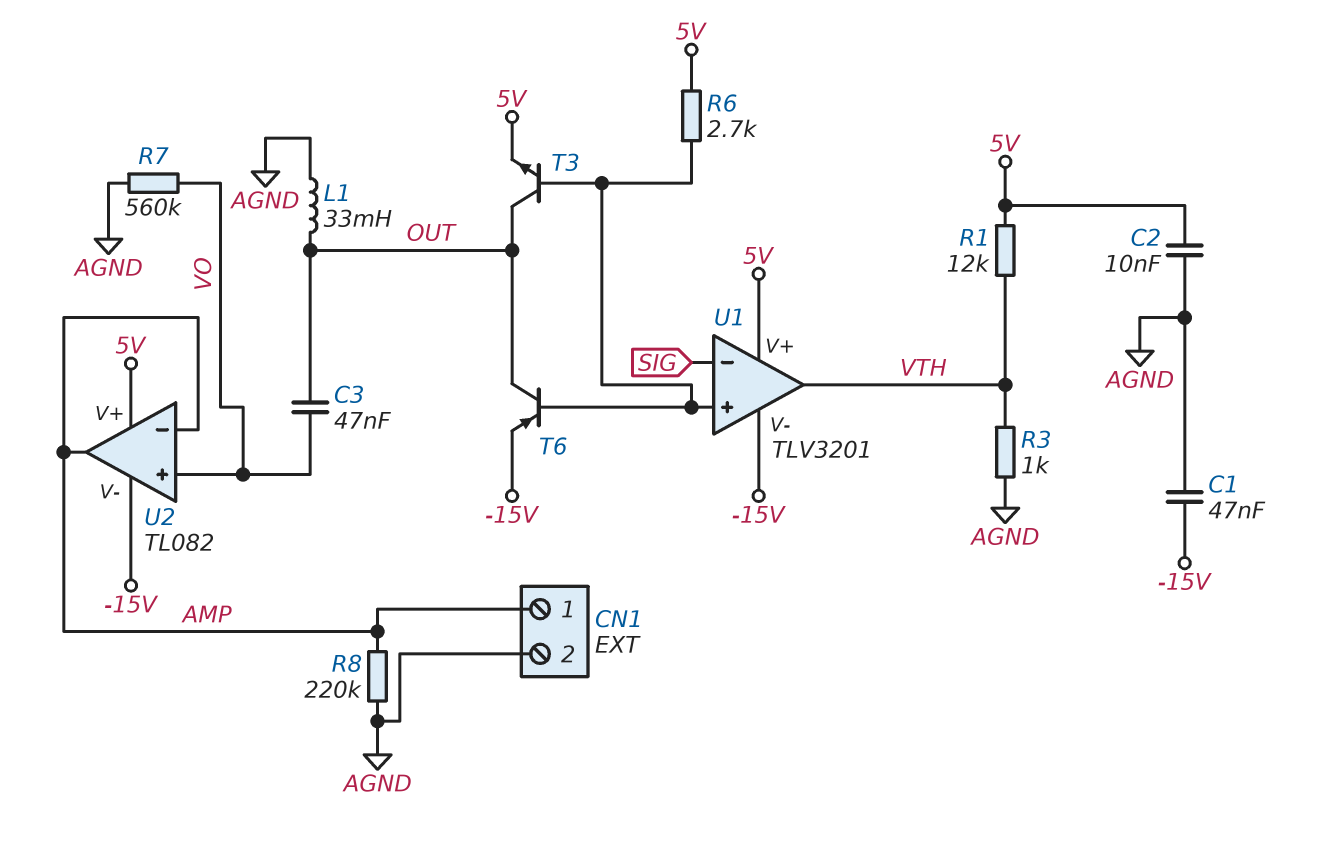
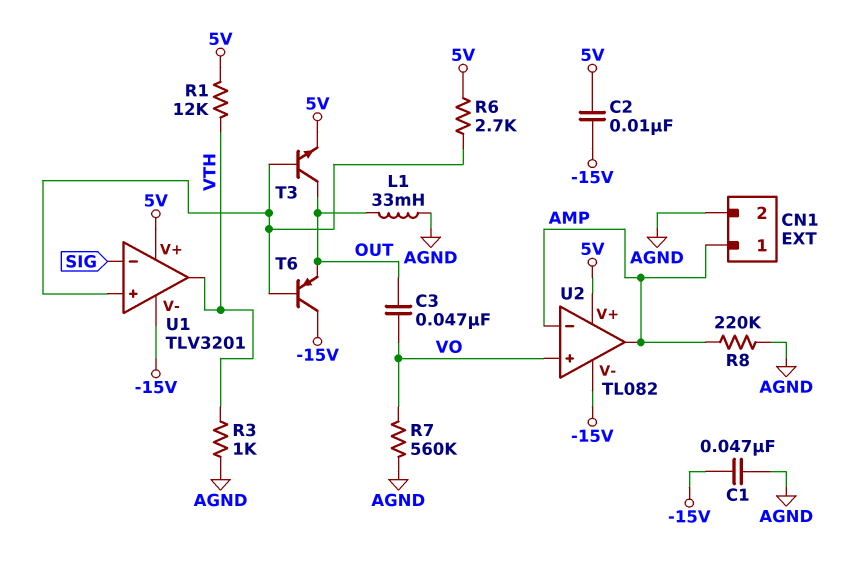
C2: 10nF (5V, AGND) -> 10nF (-15V, 5V)
T6: PNP (B U1/in+, C OUT, E -15V) -> PNP (B U1/in+, C -15V, E OUT)

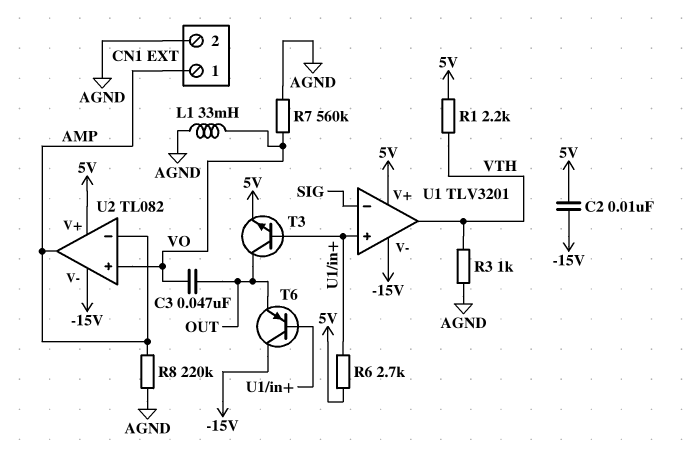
C1: 47nF (-15V, AGND) -> none
L1: 33mH (AGND, OUT) -> 33mH (AGND, VO)
R1: 12k (5V, VTH) -> 2.2k (5V, VTH)

